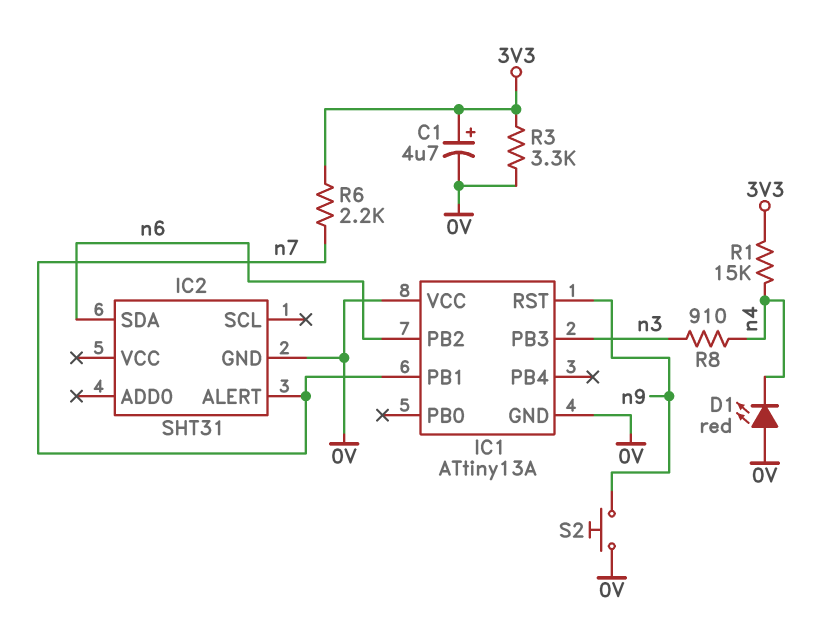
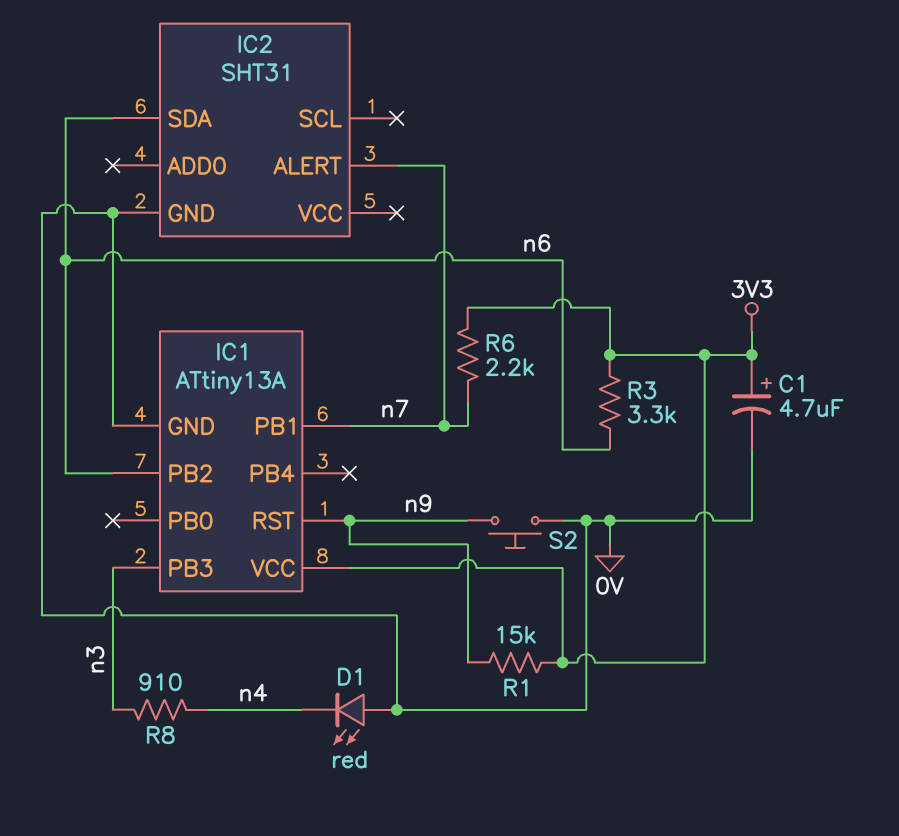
IC1 pin VCC: 0V -> 3V3
R1: 15k (3V3, n4) -> 15k (3V3, n9)
R3: 3.3k (0V, 3V3) -> 3.3k (3V3, n6)

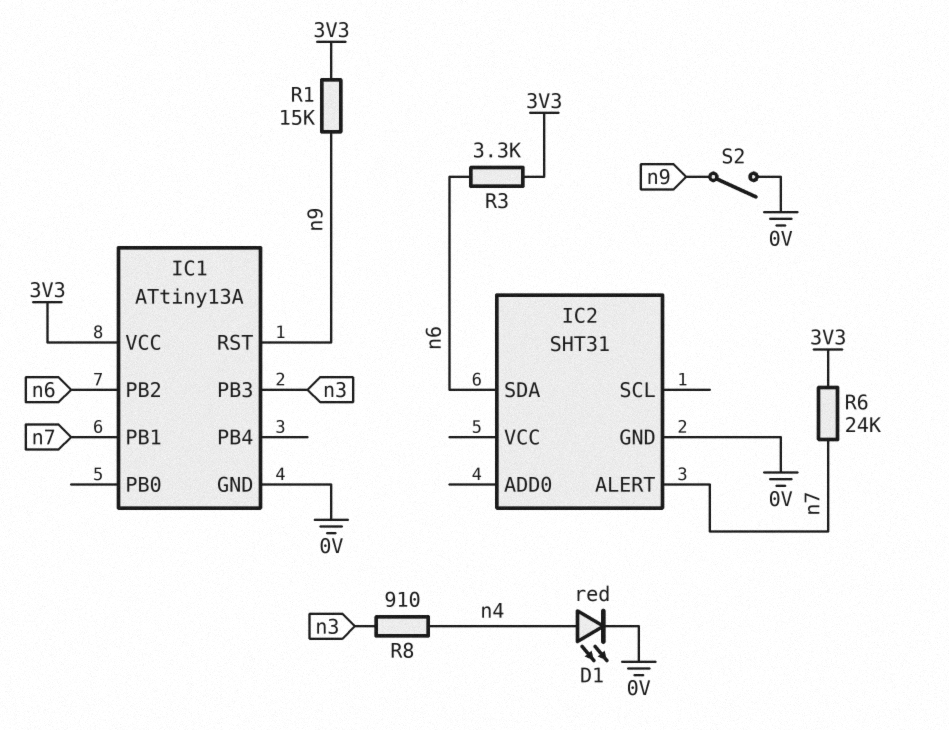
C1: 4.7uF (plus 3V3, minus 0V) -> none
D1: LED red (A 0V, K n4) -> LED red (A n4, K 0V)
R6: 2.2k (3V3, n7) -> 24k (3V3, n7)
S2: button (0V, n9) -> switch (0V, n9)

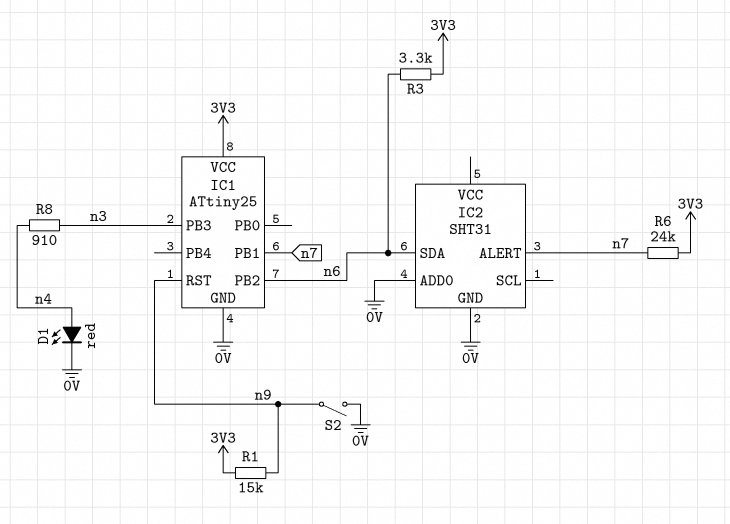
IC1: ATtiny13A -> ATtiny25
IC2 pin ADD0: none -> 0V

